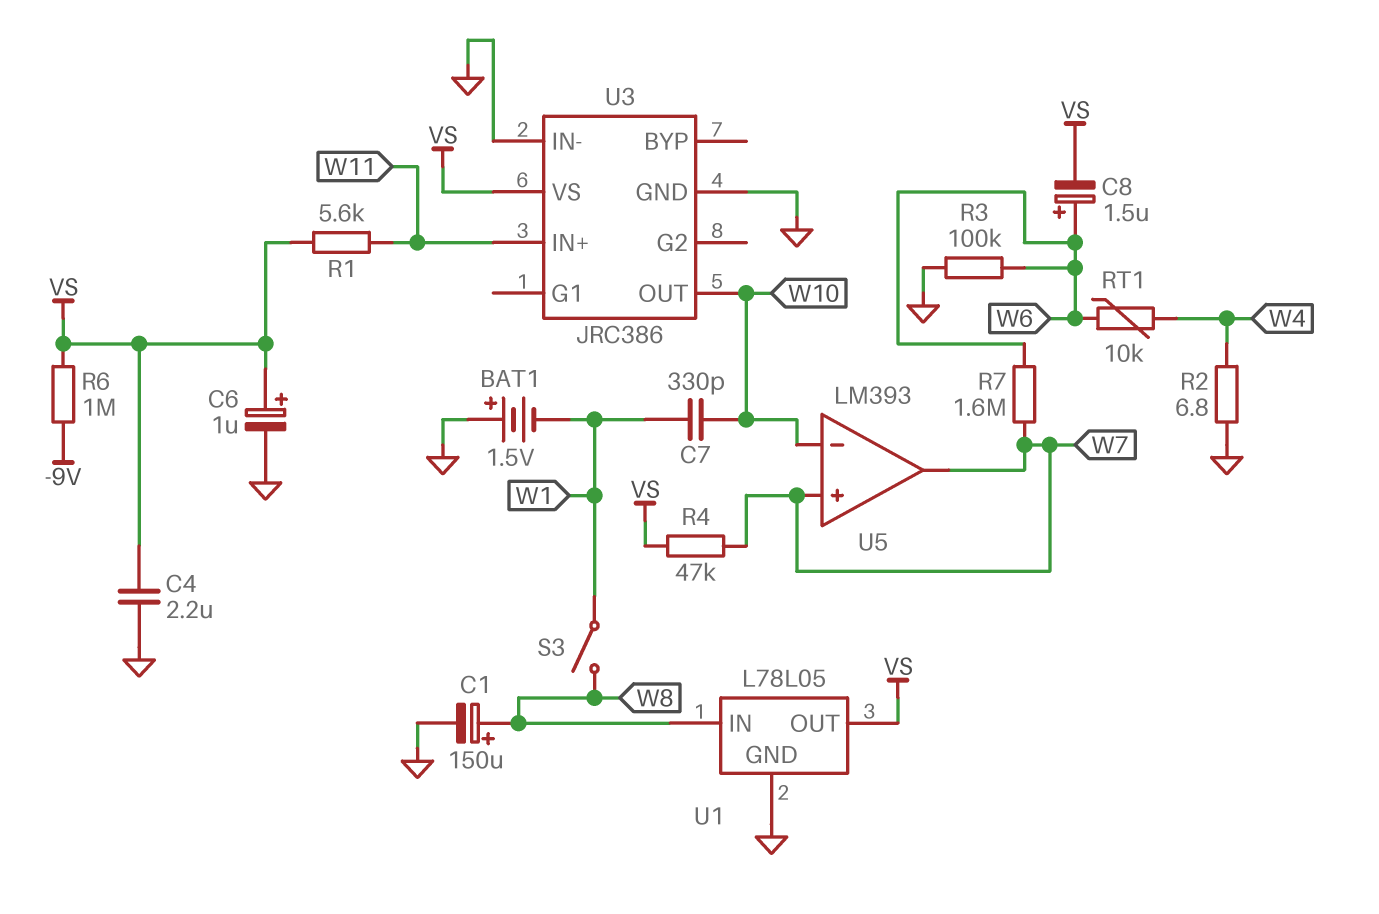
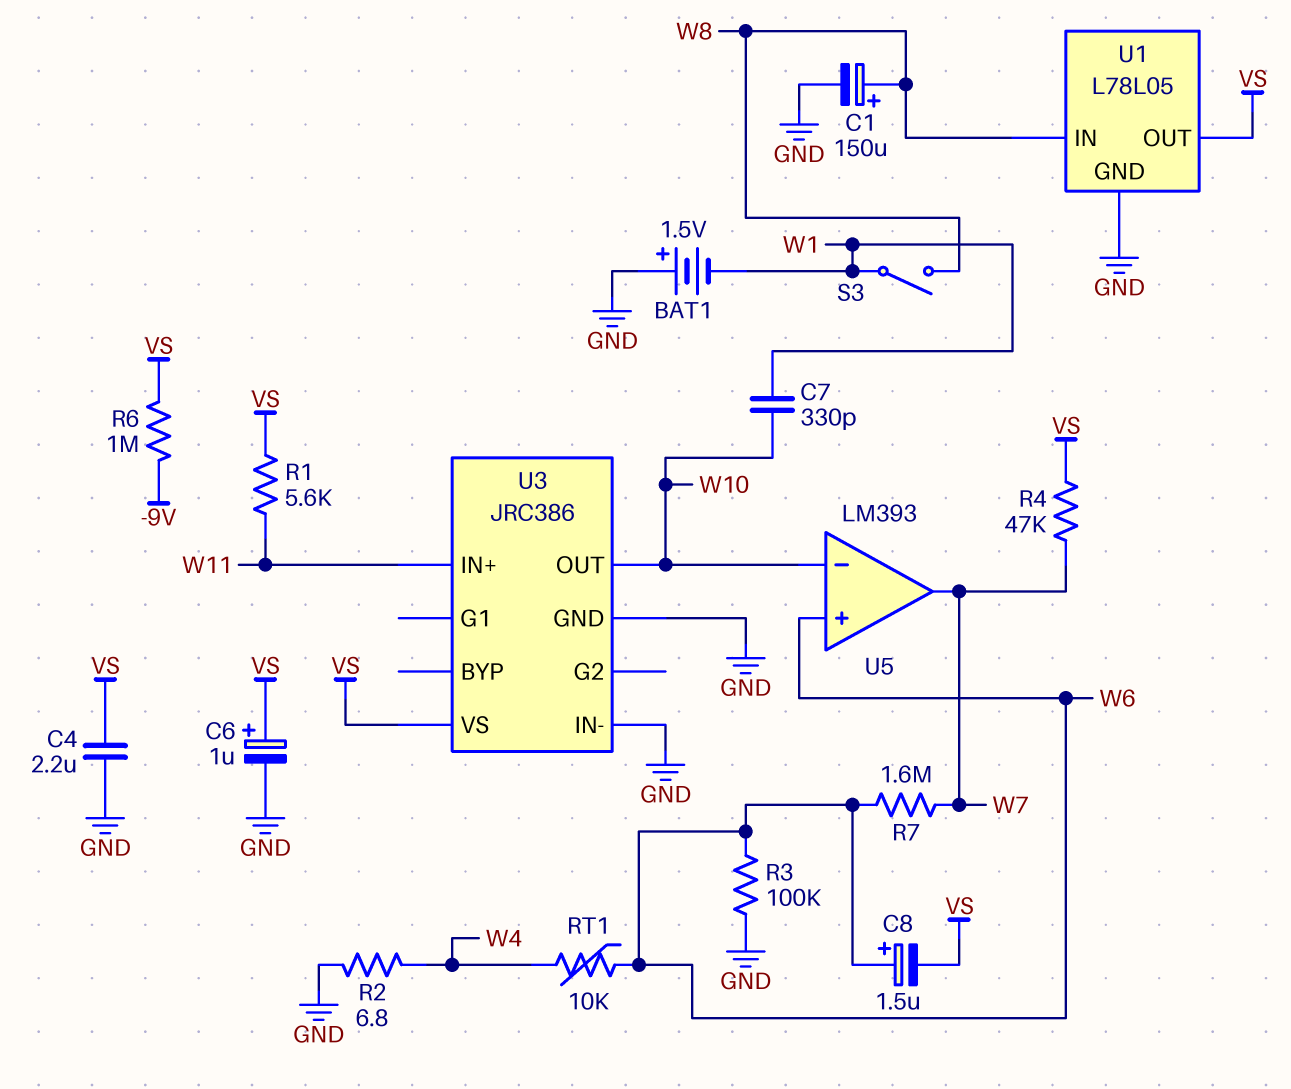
U5 pin in+: W7 -> W6

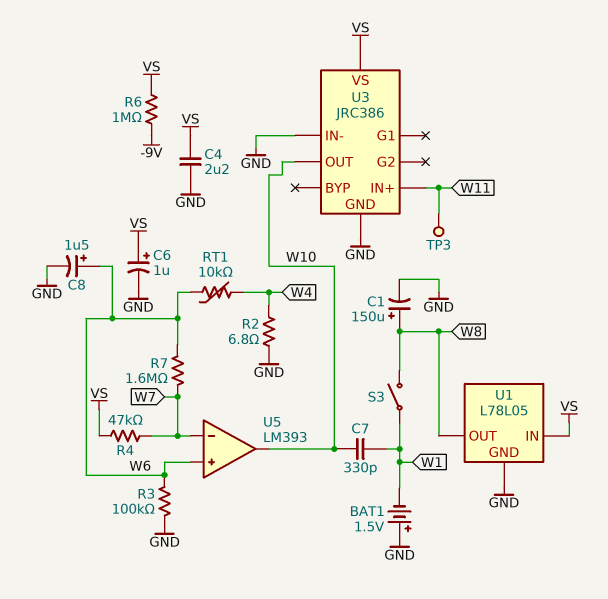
C8: 1.5uF (plus W6, minus VS) -> 1.5uF (plus W6, minus GND)
R1: 5.6k (VS, W11) -> none
TP3: none -> test point (W11)
U1 pin IN: W8 -> VS
U1 pin OUT: VS -> W8
U5 pin in-: W10 -> W7
U5 pin out: W7 -> W10

